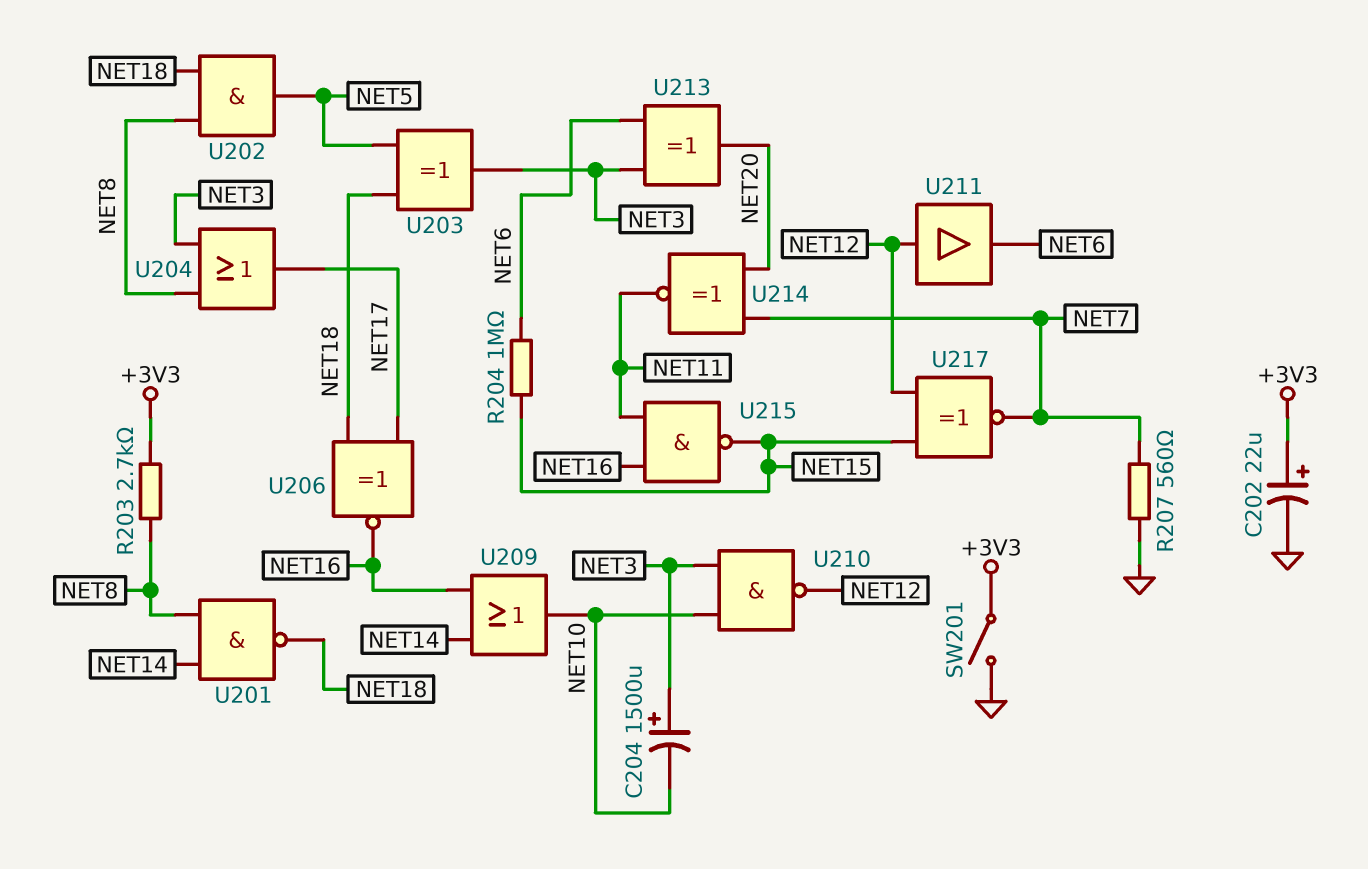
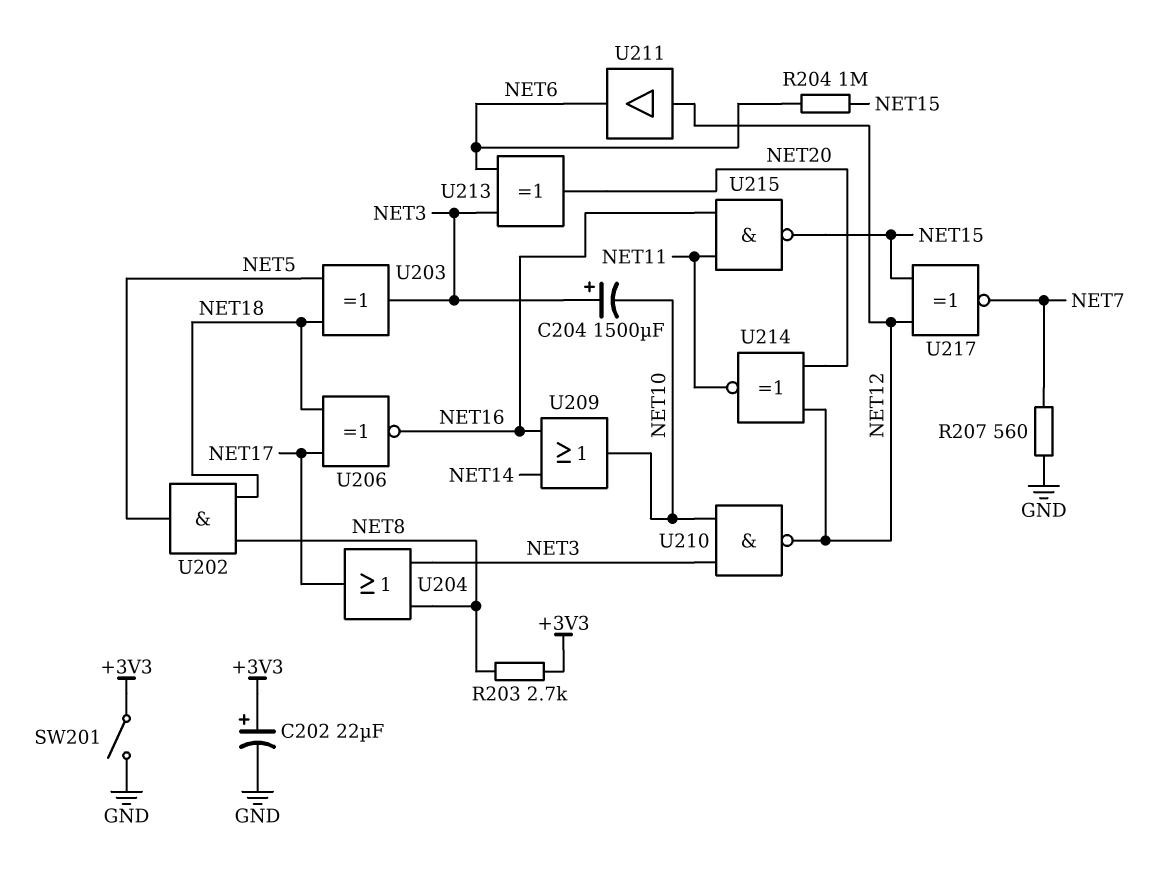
U201: NAND (in NET8, in NET14, out NET18) -> none
U214: XNOR (in NET7, in NET20, out NET11) -> XNOR (in NET12, in NET20, out NET11)

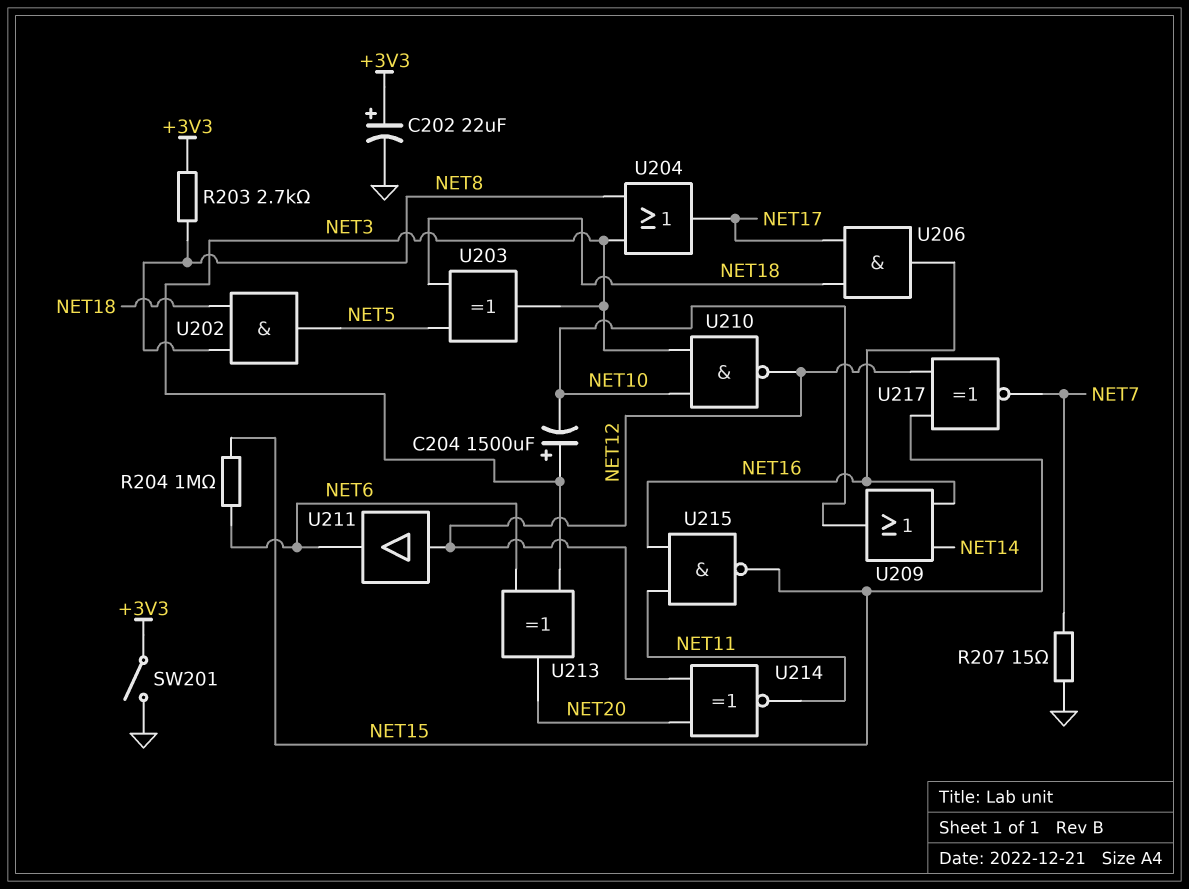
R207: 560 (GND, NET7) -> 15 (GND, NET7)
U206: XNOR (in NET17, in NET18, out NET16) -> AND (in NET17, in NET18, out NET16)

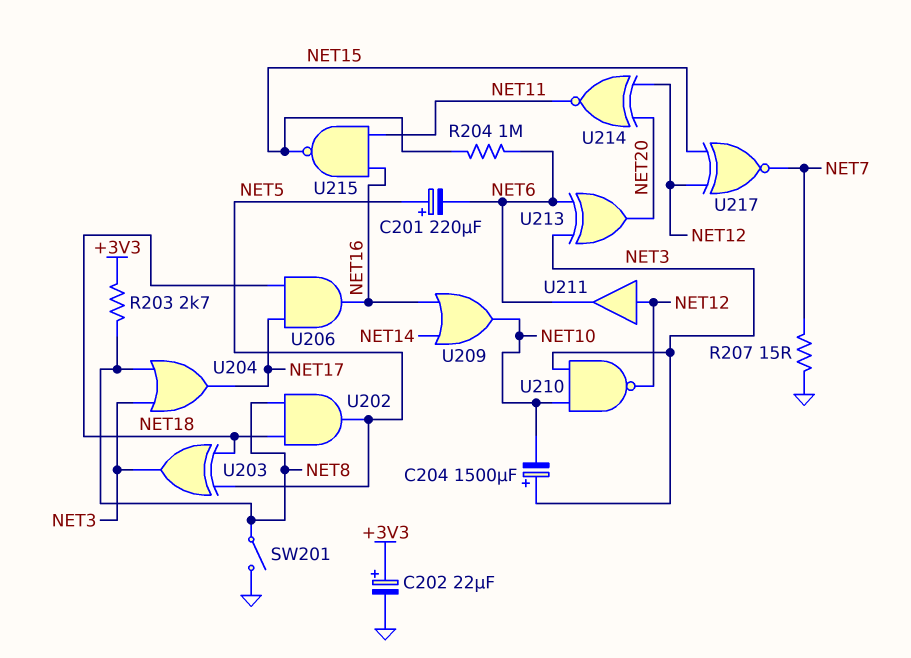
C201: none -> 220uF (plus NET5, minus NET6)
SW201: switch (+3V3, GND) -> switch (GND, NET8)

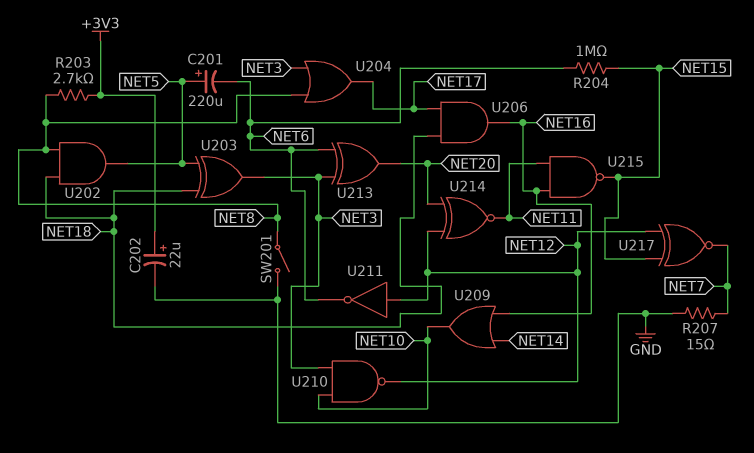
C204: 1500uF (plus NET3, minus NET10) -> none
U211: buffer (in NET12, out NET6) -> NOT (in NET12, out NET6)

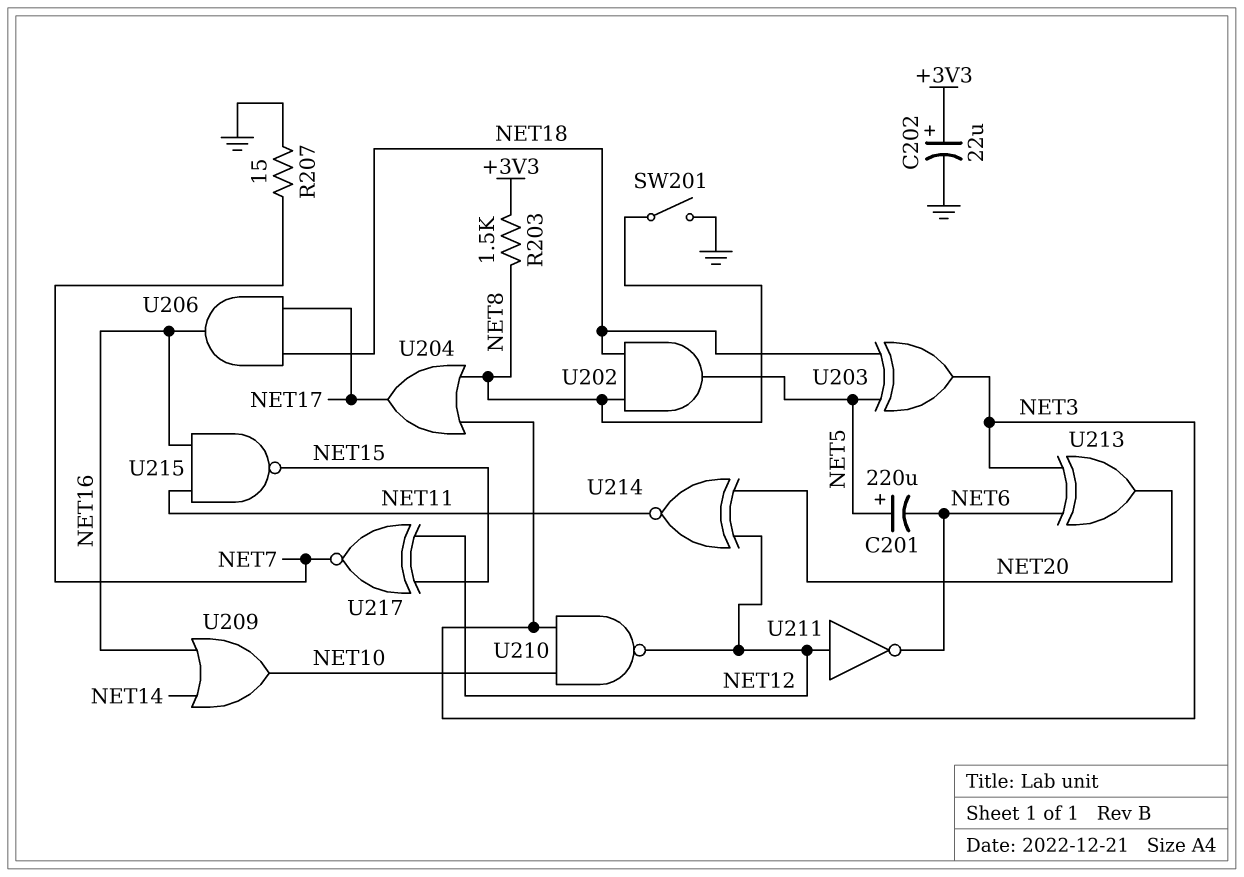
R203: 2.7k (+3V3, NET8) -> 1.5k (+3V3, NET8)
R204: 1M (NET6, NET15) -> none

